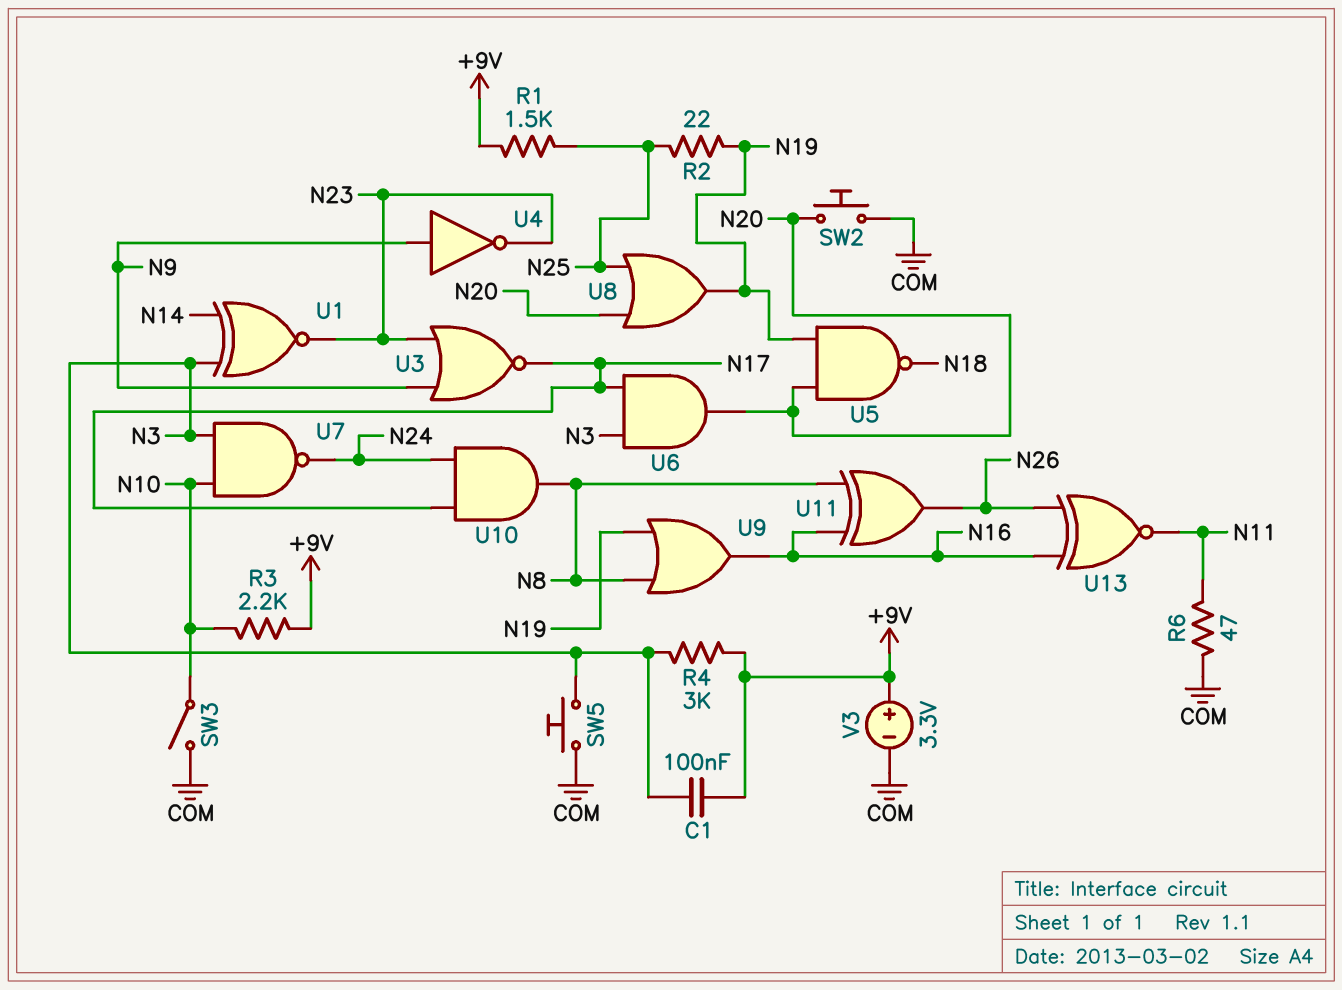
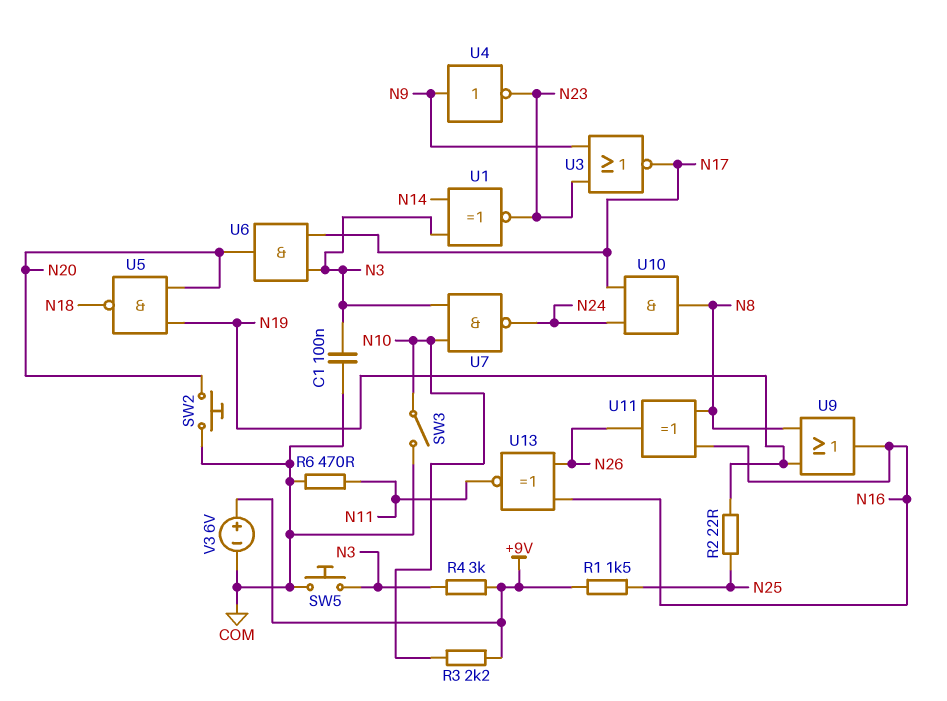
C1: 100nF (+9V, N3) -> 100nF (COM, N3)
R6: 47 (COM, N11) -> 470 (COM, N11)
U8: OR (in N20, in N25, out N19) -> none
V3: 3.3V (plus +9V, minus COM) -> 6V (plus +9V, minus COM)

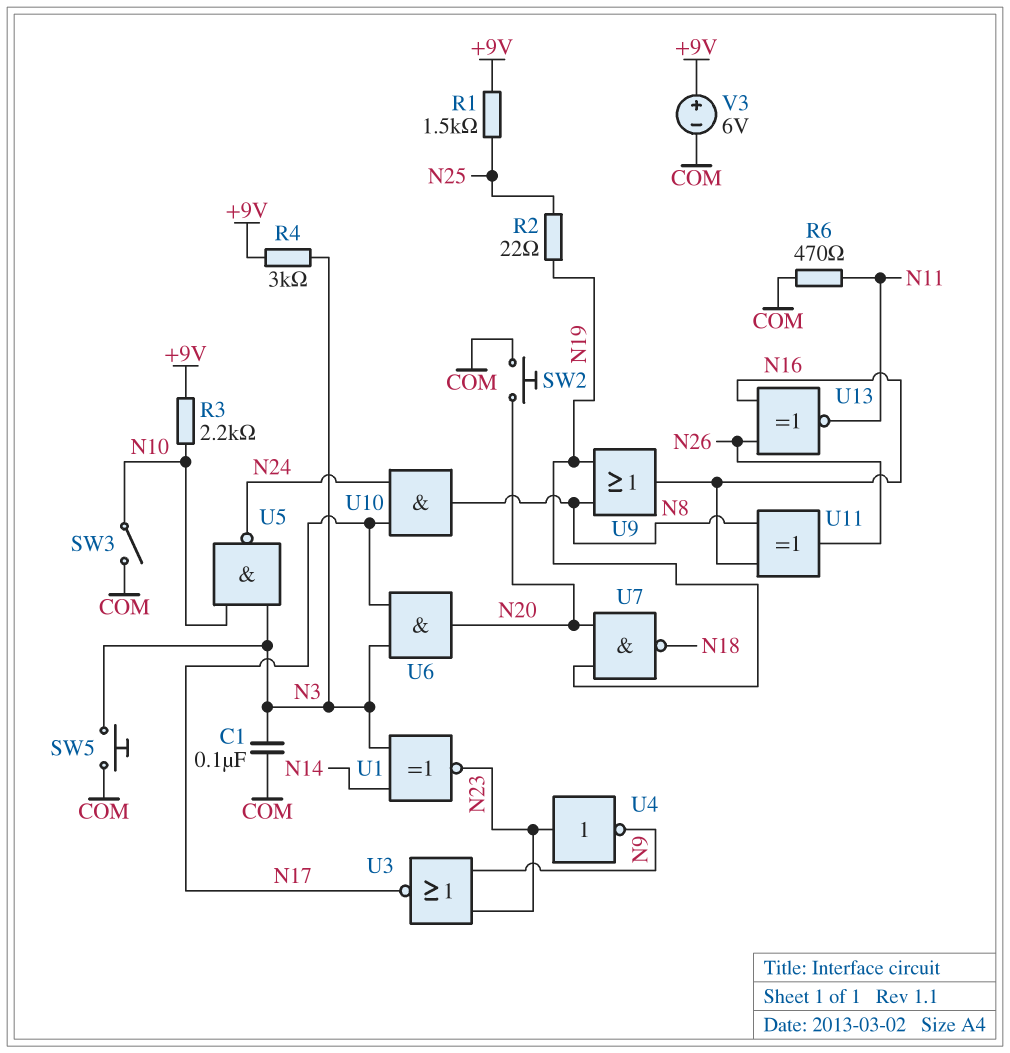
U4: NOT (in N9, out N23) -> NOT (in N23, out N9)
U5: NAND (in N19, in N20, out N18) -> NAND (in N3, in N10, out N24)
U7: NAND (in N3, in N10, out N24) -> NAND (in N19, in N20, out N18)

